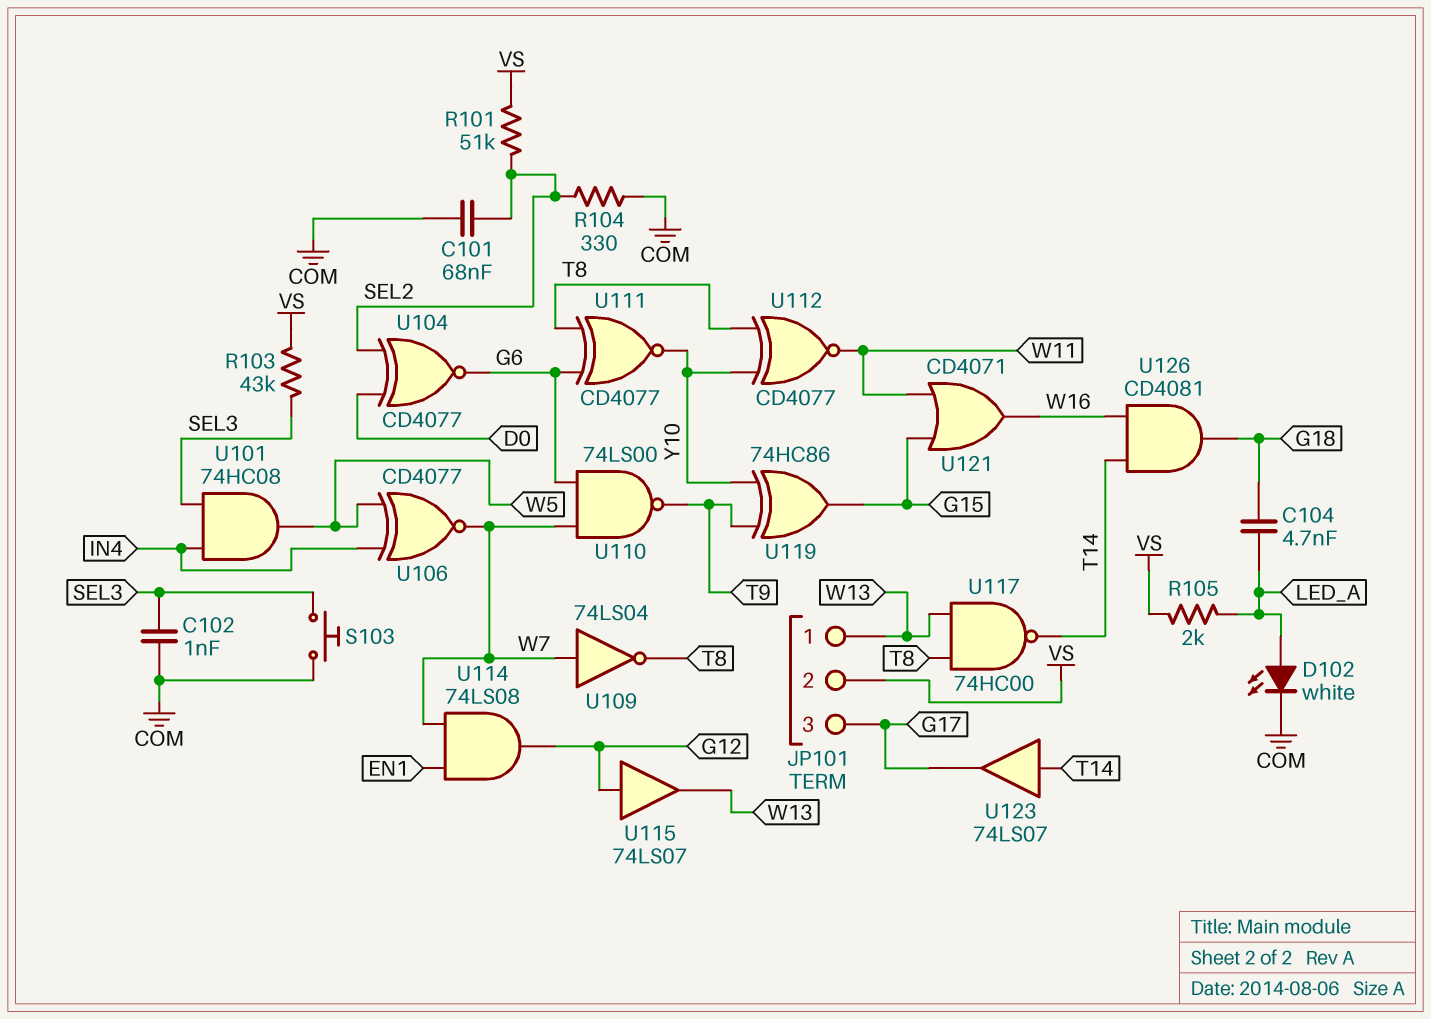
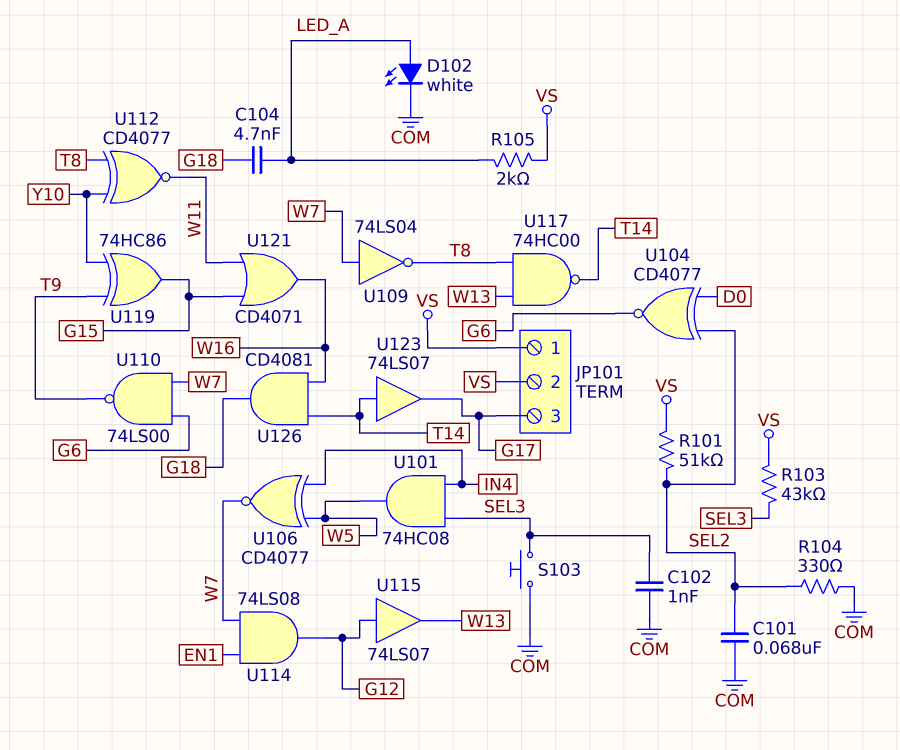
JP101 pin 1: W13 -> VS
U111: XNOR CD4077 (in G6, in T8, out Y10) -> none

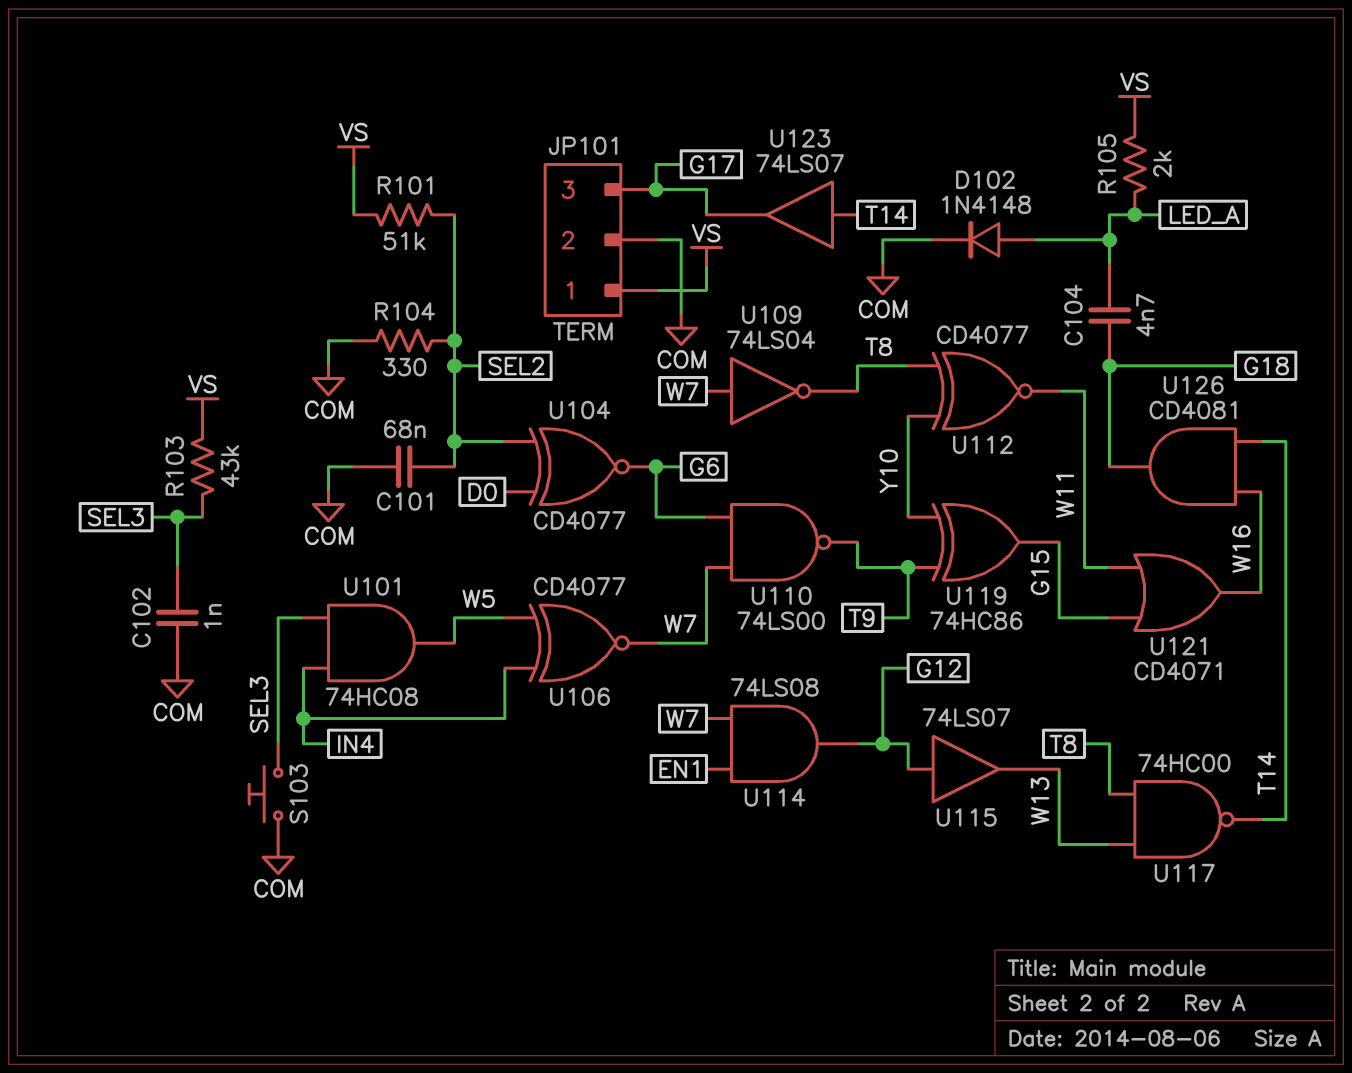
D102: LED white (A LED_A, K COM) -> diode 1N4148 (A LED_A, K COM)
JP101 pin 2: VS -> COM

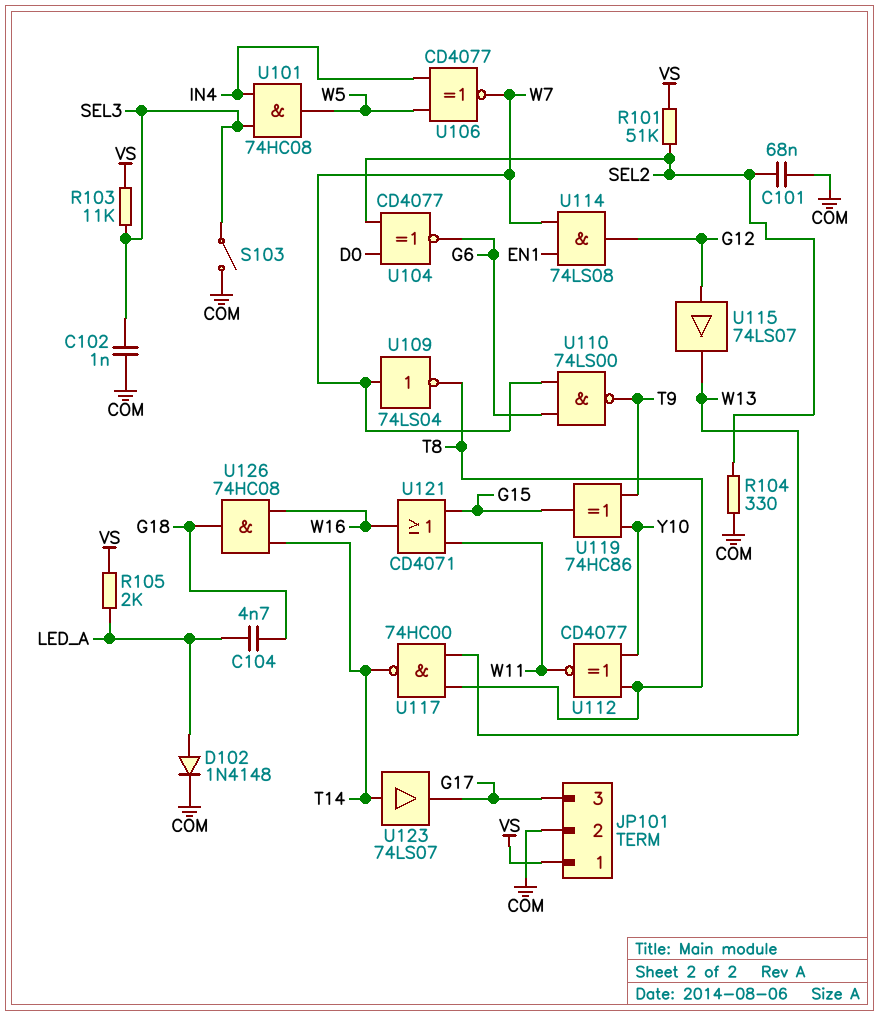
R103: 43k (SEL3, VS) -> 11k (SEL3, VS)
S103: button (COM, SEL3) -> switch (COM, SEL3)
U126: AND CD4081 (in T14, in W16, out G18) -> AND 74HC08 (in T14, in W16, out G18)

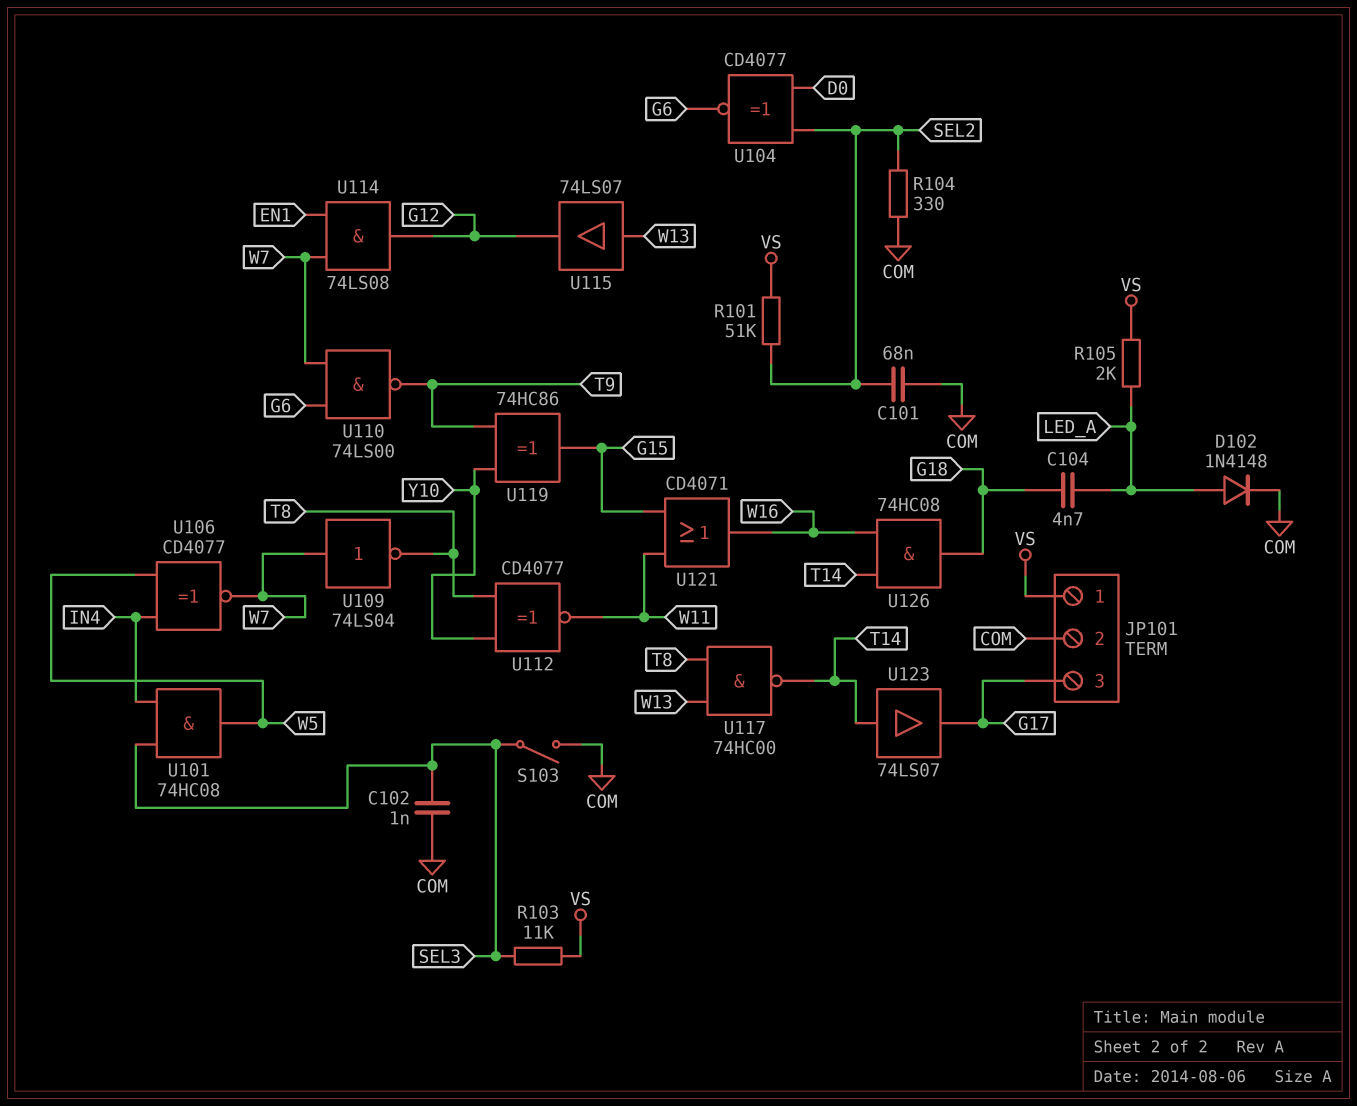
U115: buffer 74LS07 (in G12, out W13) -> buffer 74LS07 (in W13, out G12)

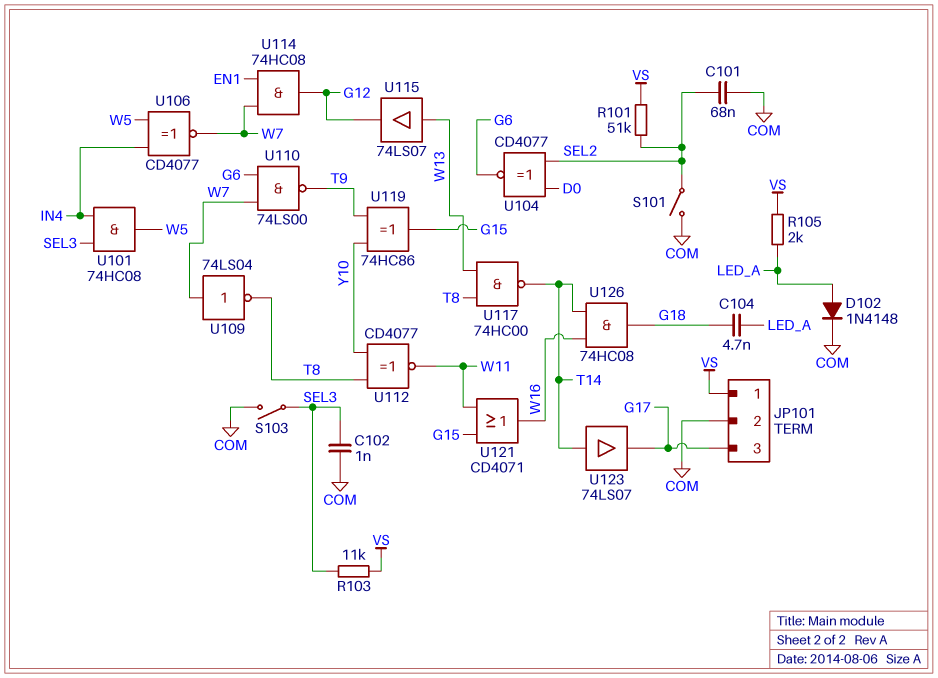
R104: 330 (COM, SEL2) -> none
S101: none -> switch (COM, SEL2)
U114: AND 74LS08 (in EN1, in W7, out G12) -> AND 74HC08 (in EN1, in W7, out G12)

